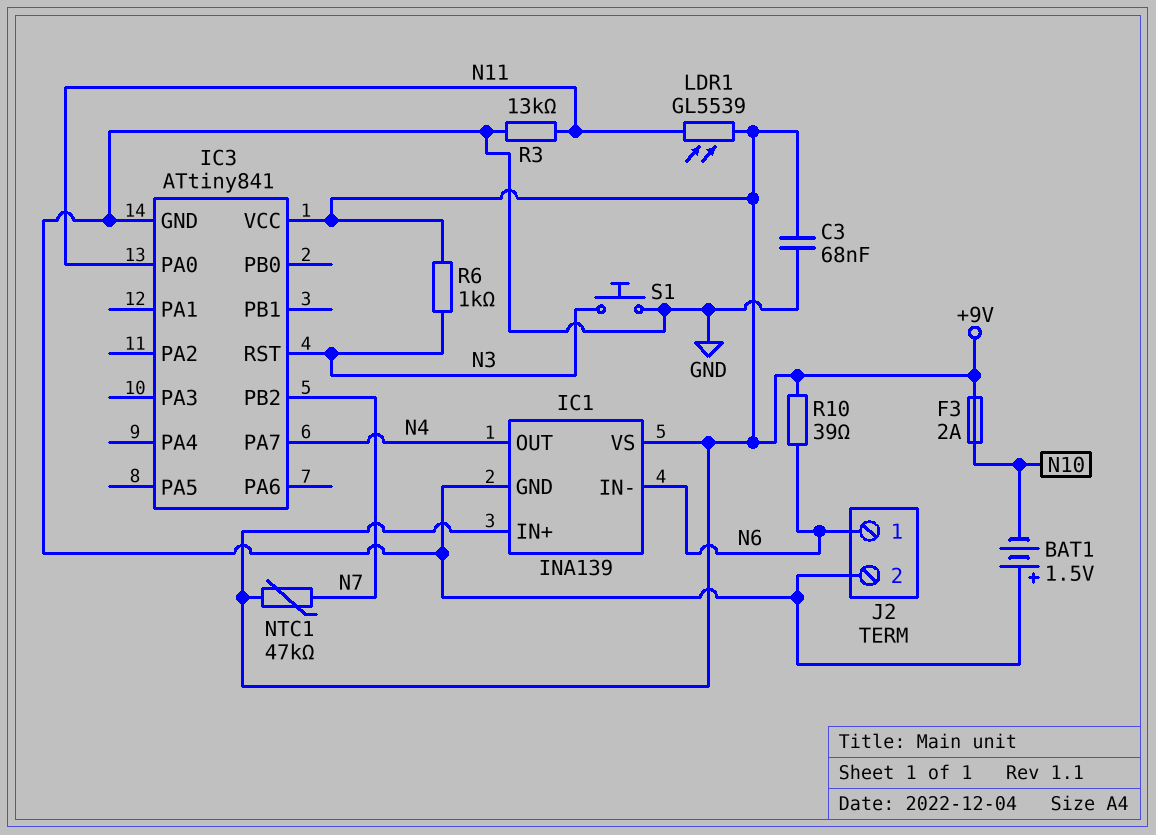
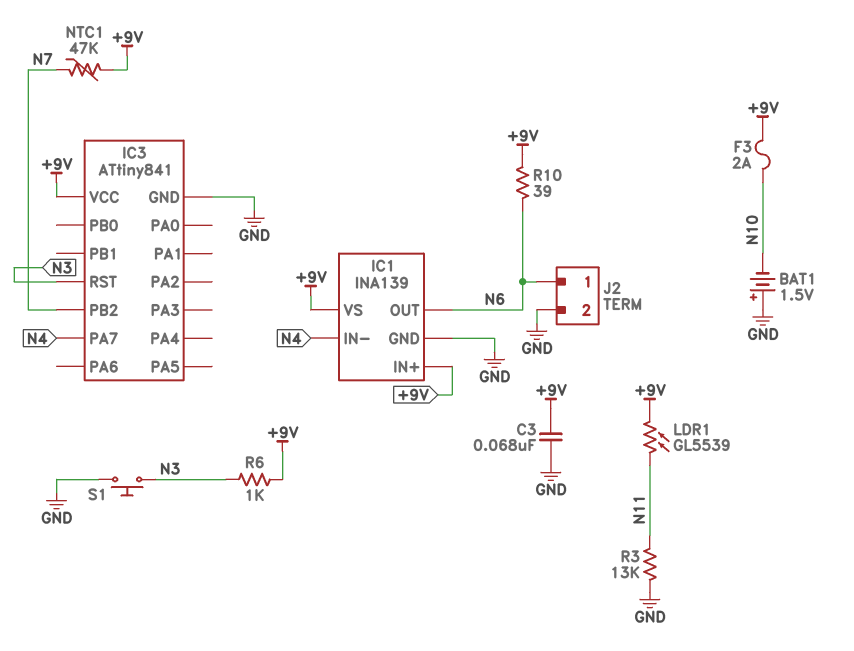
IC1 pin IN-: N6 -> N4
IC1 pin OUT: N4 -> N6
IC3 pin PA0: N11 -> none

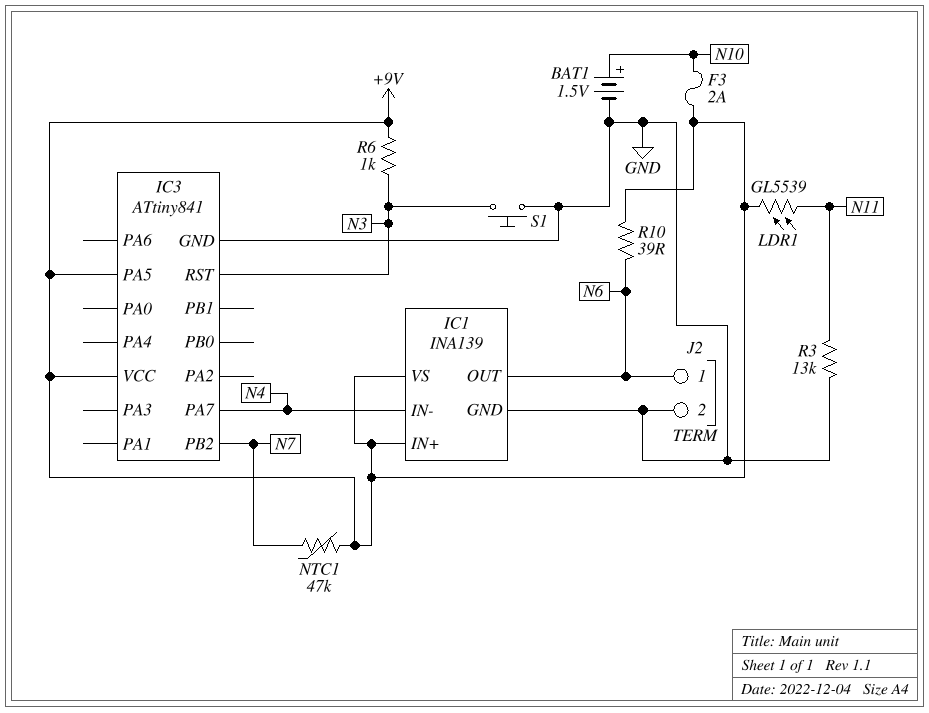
BAT1: 1.5V (plus GND, minus N10) -> 1.5V (plus N10, minus GND)
C3: 68nF (+9V, GND) -> none
IC3 pin PA5: none -> +9V

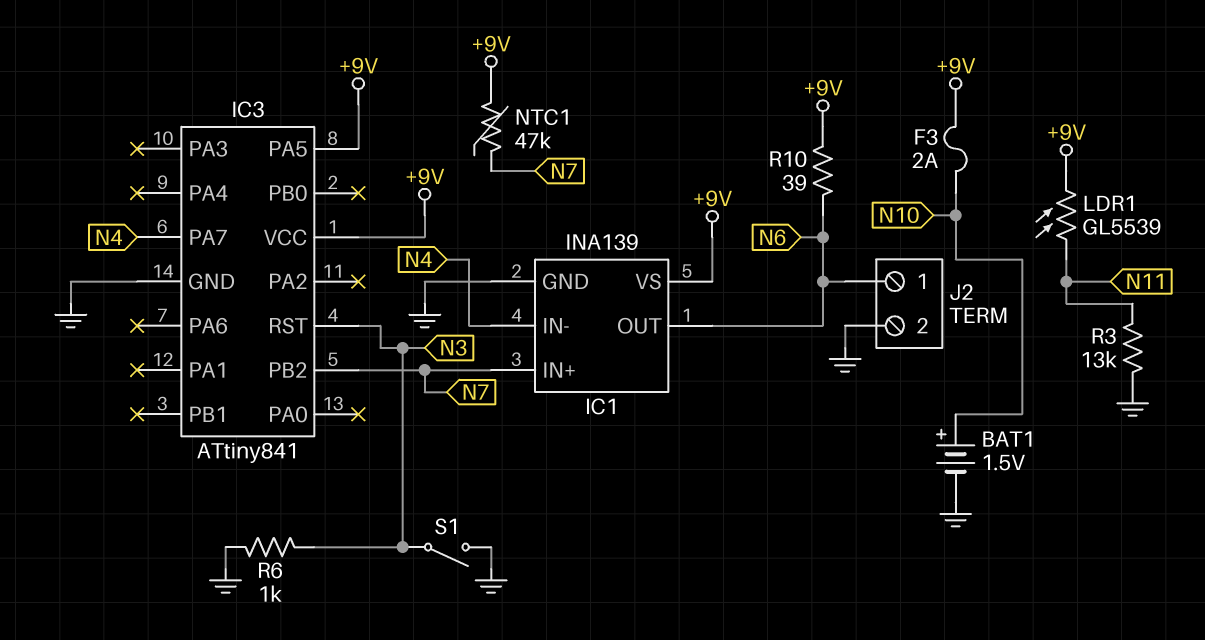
IC1 pin IN+: +9V -> N7
R6: 1k (+9V, N3) -> 1k (GND, N3)
S1: button (GND, N3) -> switch (GND, N3)

